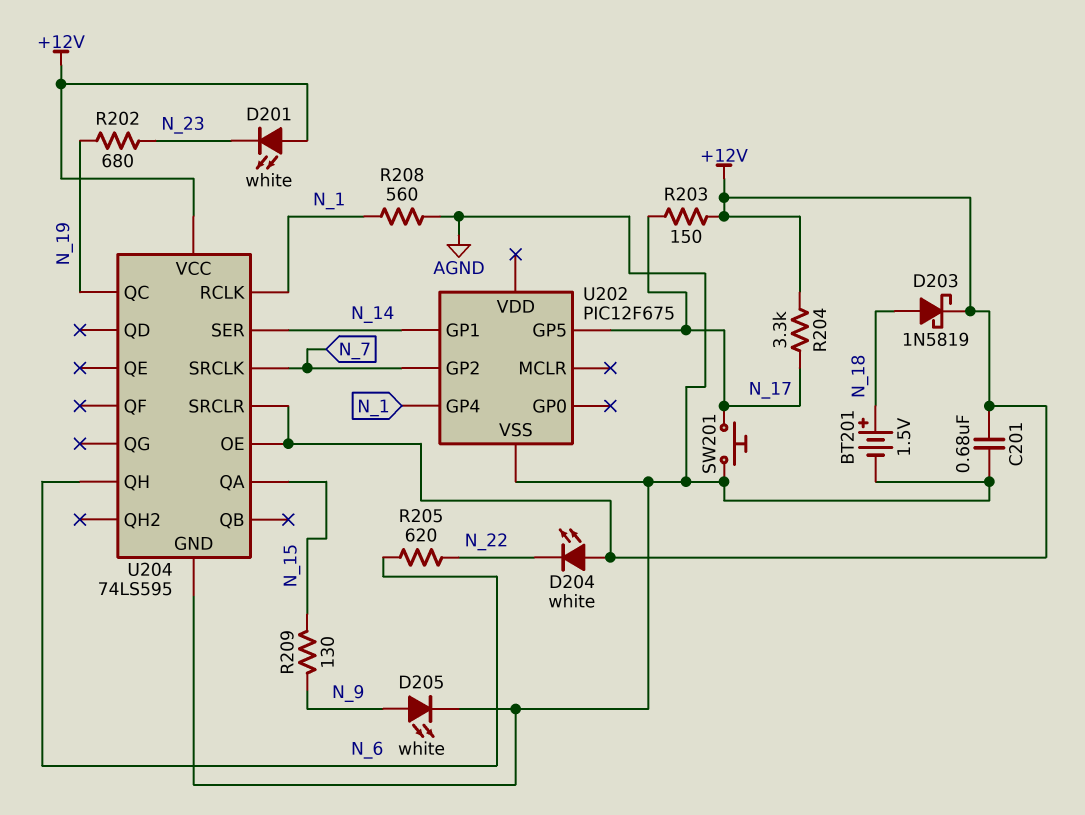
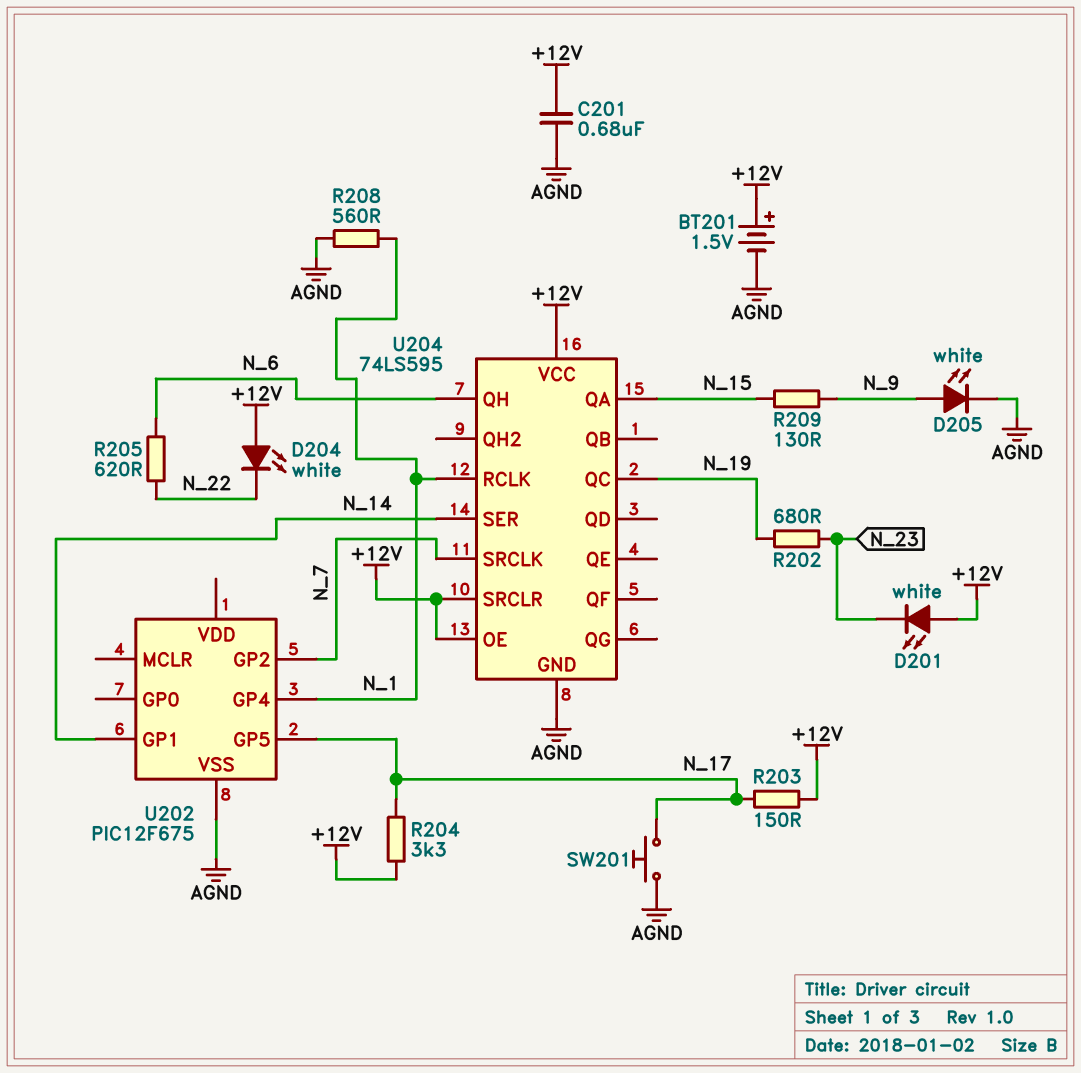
BT201: 1.5V (plus N_18, minus AGND) -> 1.5V (plus +12V, minus AGND)
D203: schottky 1N5819 (A N_18, K +12V) -> none

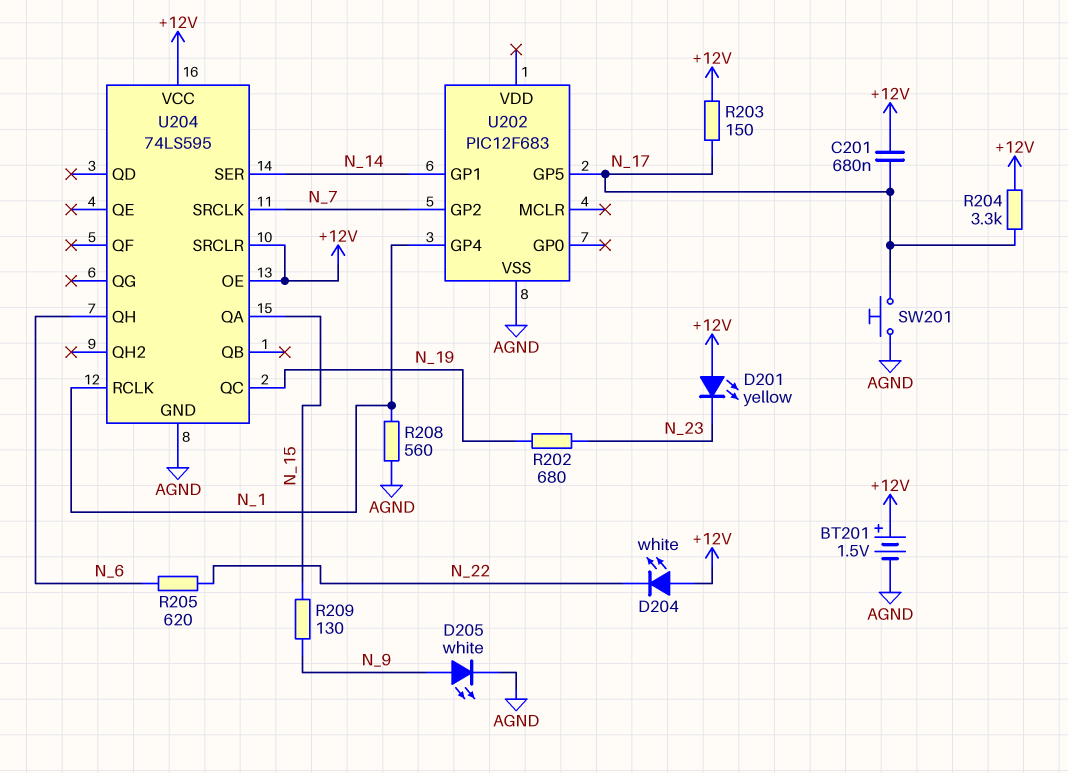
C201: 680nF (+12V, AGND) -> 680nF (+12V, N_17)
D201: LED white (A +12V, K N_23) -> LED yellow (A +12V, K N_23)
U202: PIC12F675 -> PIC12F683

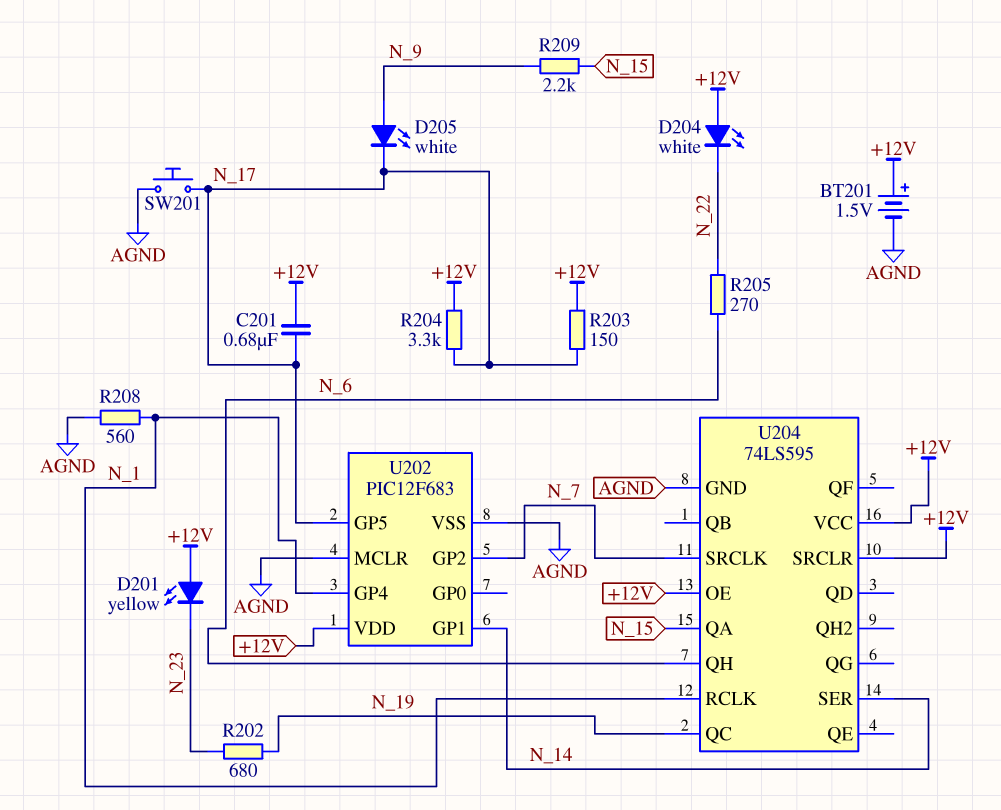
D205: LED white (A N_9, K AGND) -> LED white (A N_9, K N_17)
R205: 620 (N_6, N_22) -> 270 (N_6, N_22)
R209: 130 (N_9, N_15) -> 2.2k (N_9, N_15)
U202 pin MCLR: none -> AGND
U202 pin VDD: none -> +12V

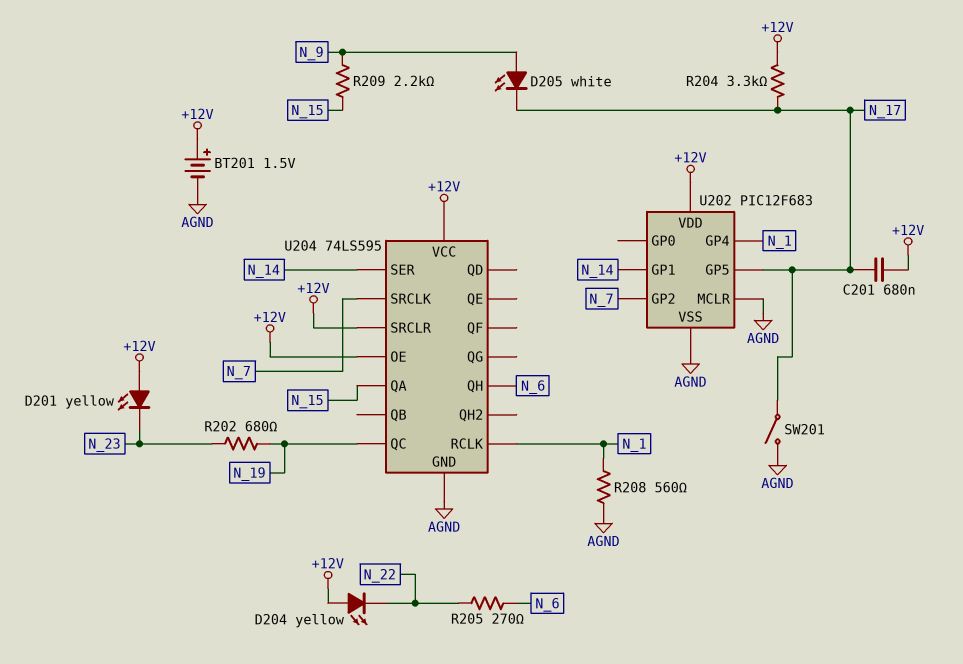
D204: LED white (A +12V, K N_22) -> LED yellow (A +12V, K N_22)
R203: 150 (+12V, N_17) -> none
SW201: button (AGND, N_17) -> switch (AGND, N_17)

